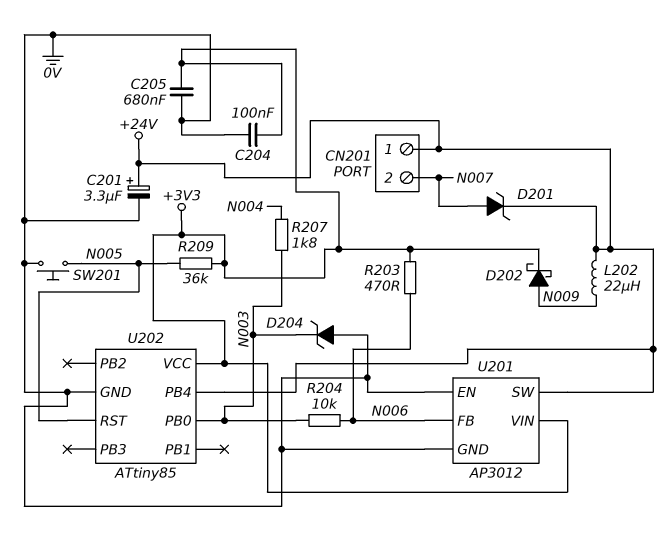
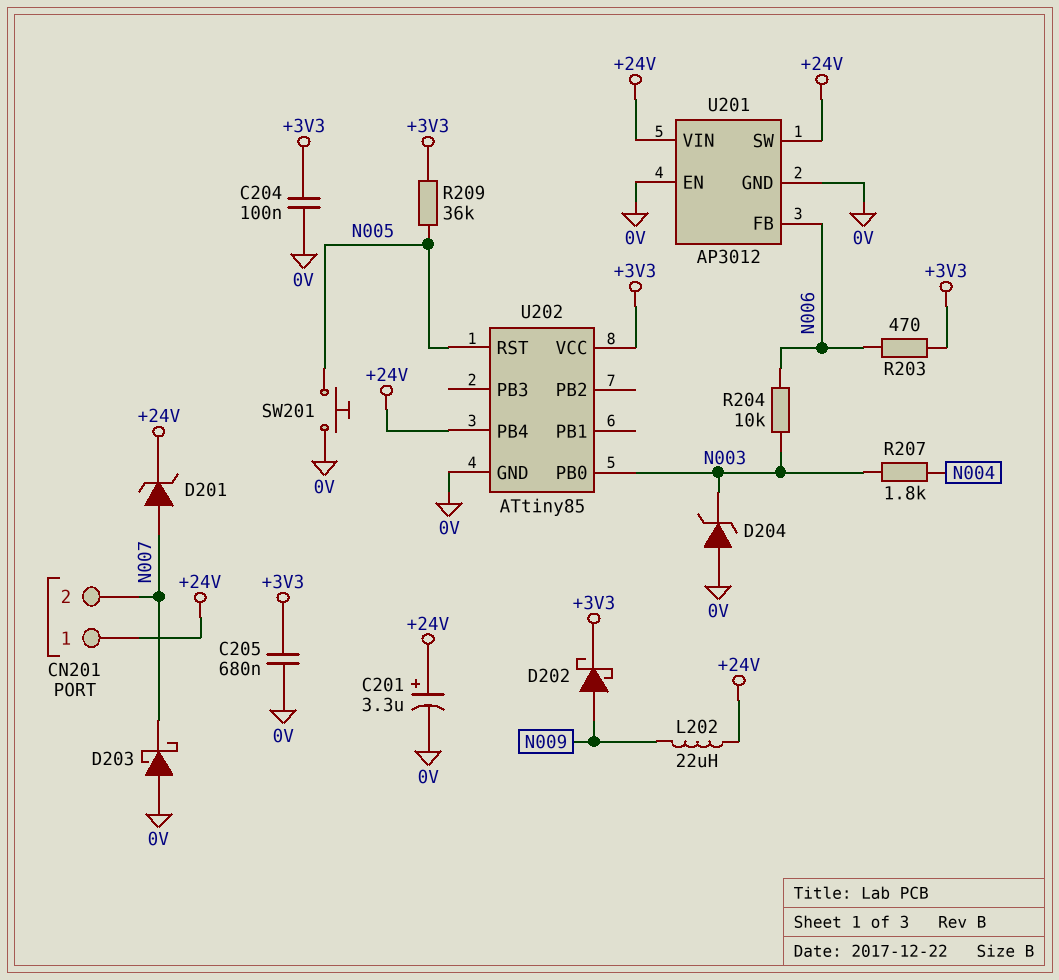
D203: none -> schottky (A 0V, K N007)
U201 pin VIN: +3V3 -> +24V

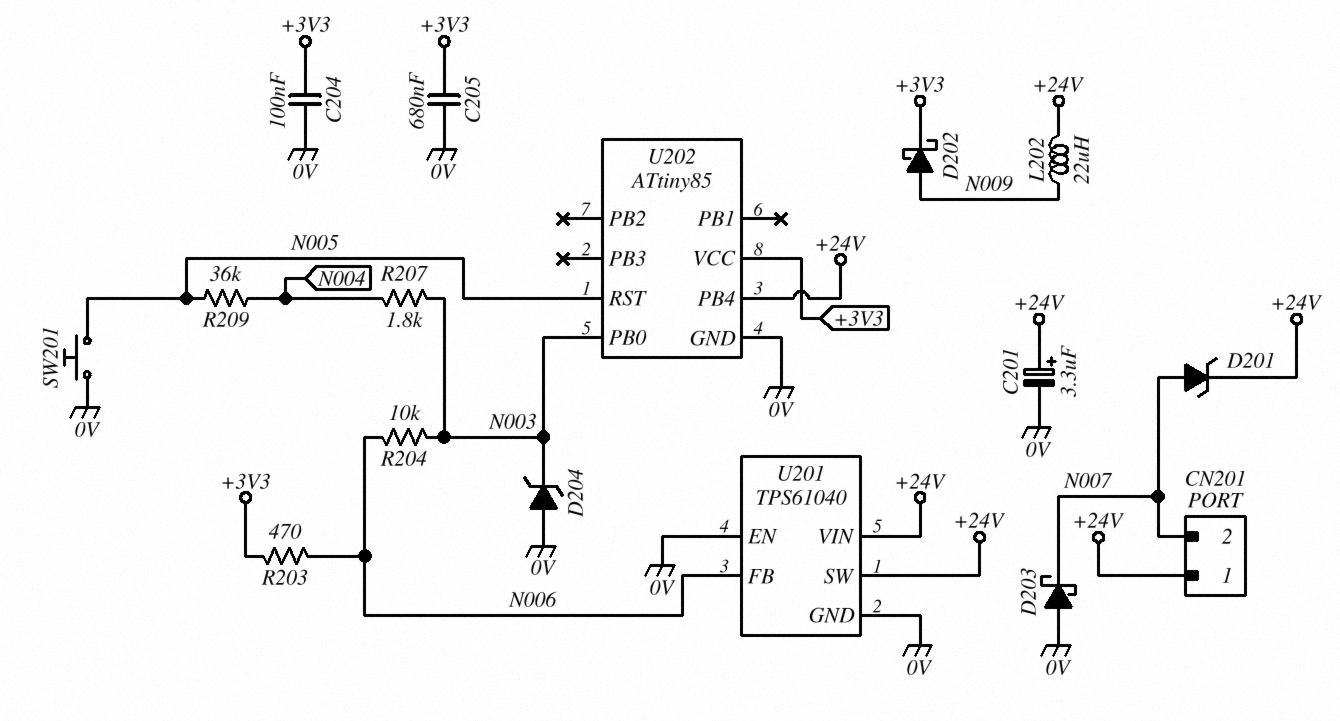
R209: 36k (+3V3, N005) -> 36k (N004, N005)
U201: AP3012 -> TPS61040

